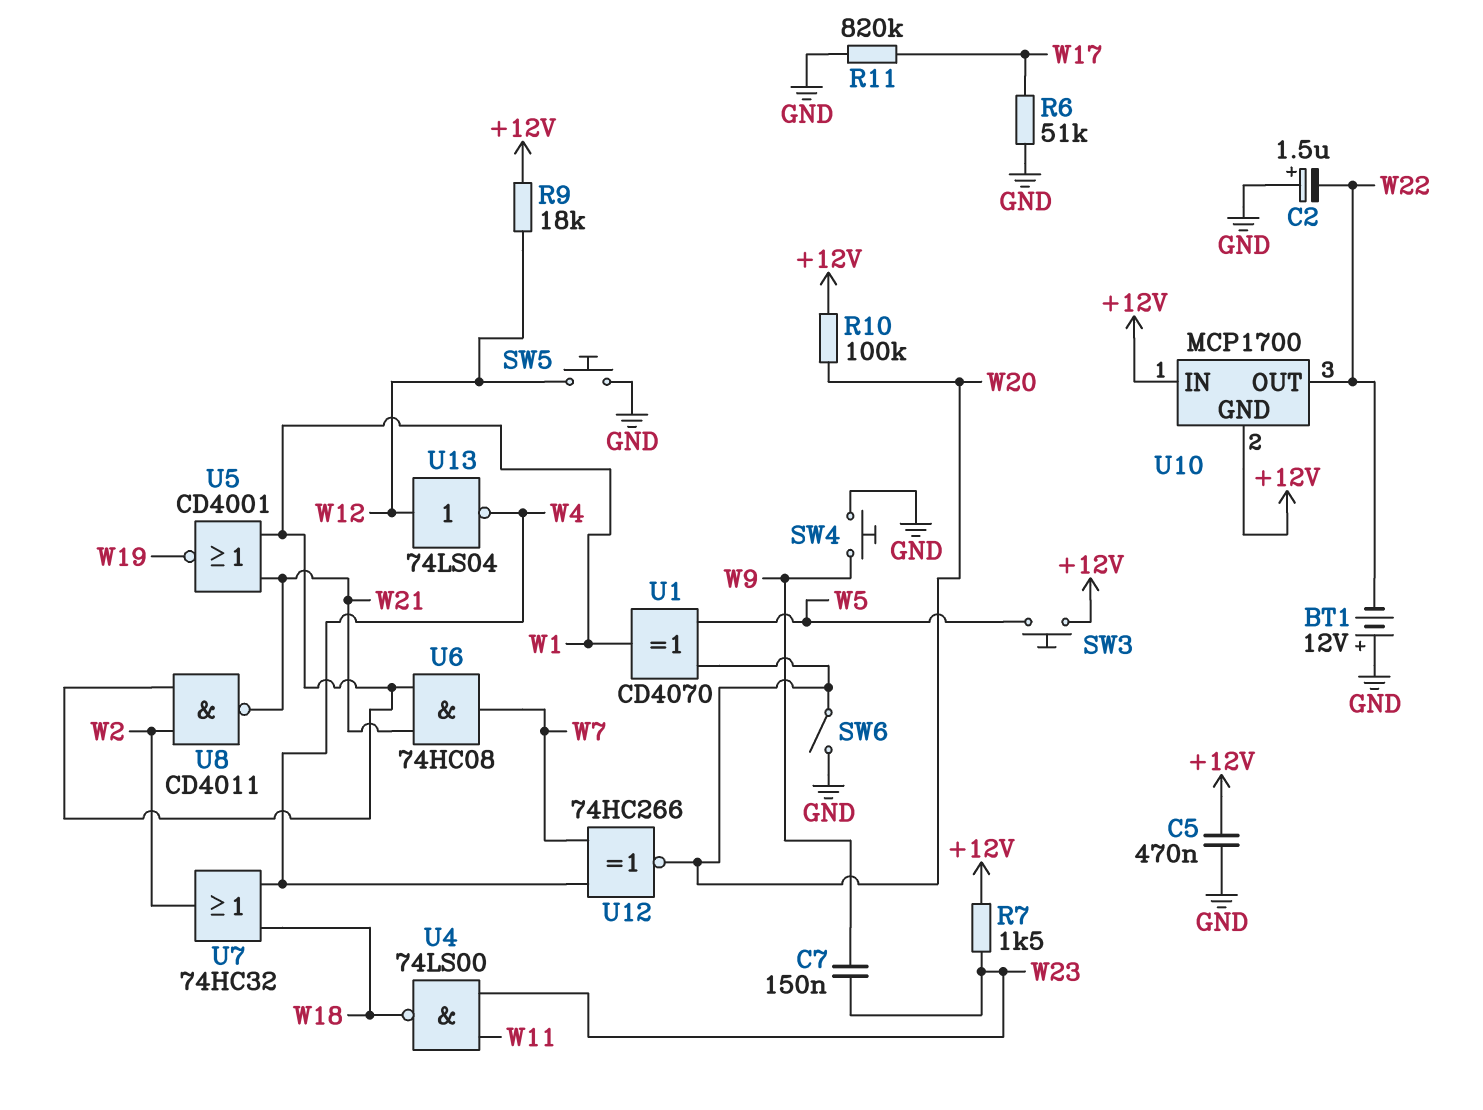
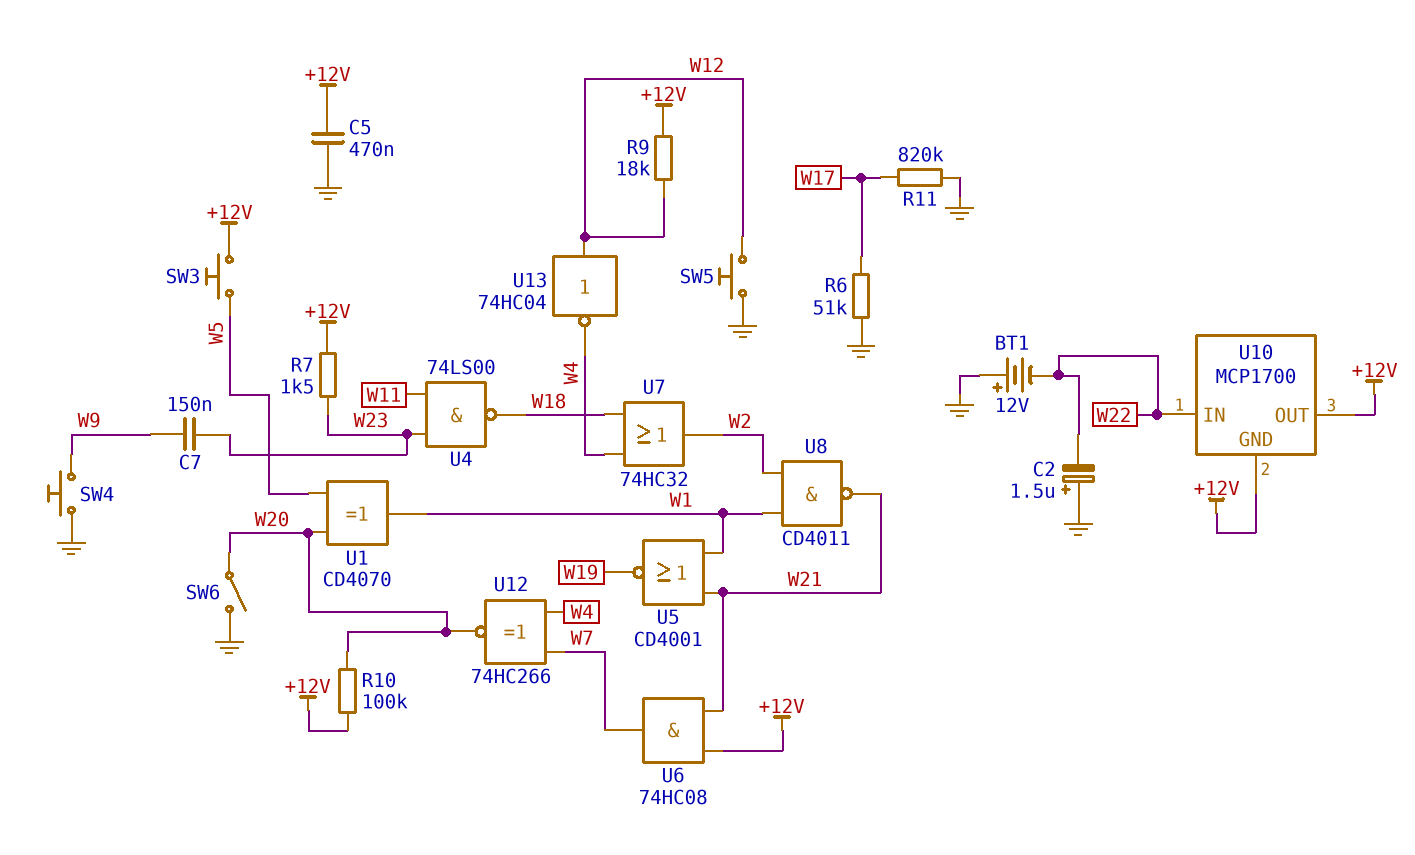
U6: AND 74HC08 (in W1, in W21, out W7) -> AND 74HC08 (in +12V, in W21, out W7)
U10 pin IN: +12V -> W22
U10 pin OUT: W22 -> +12V
U13: NOT 74LS04 (in W12, out W4) -> NOT 74HC04 (in W12, out W4)

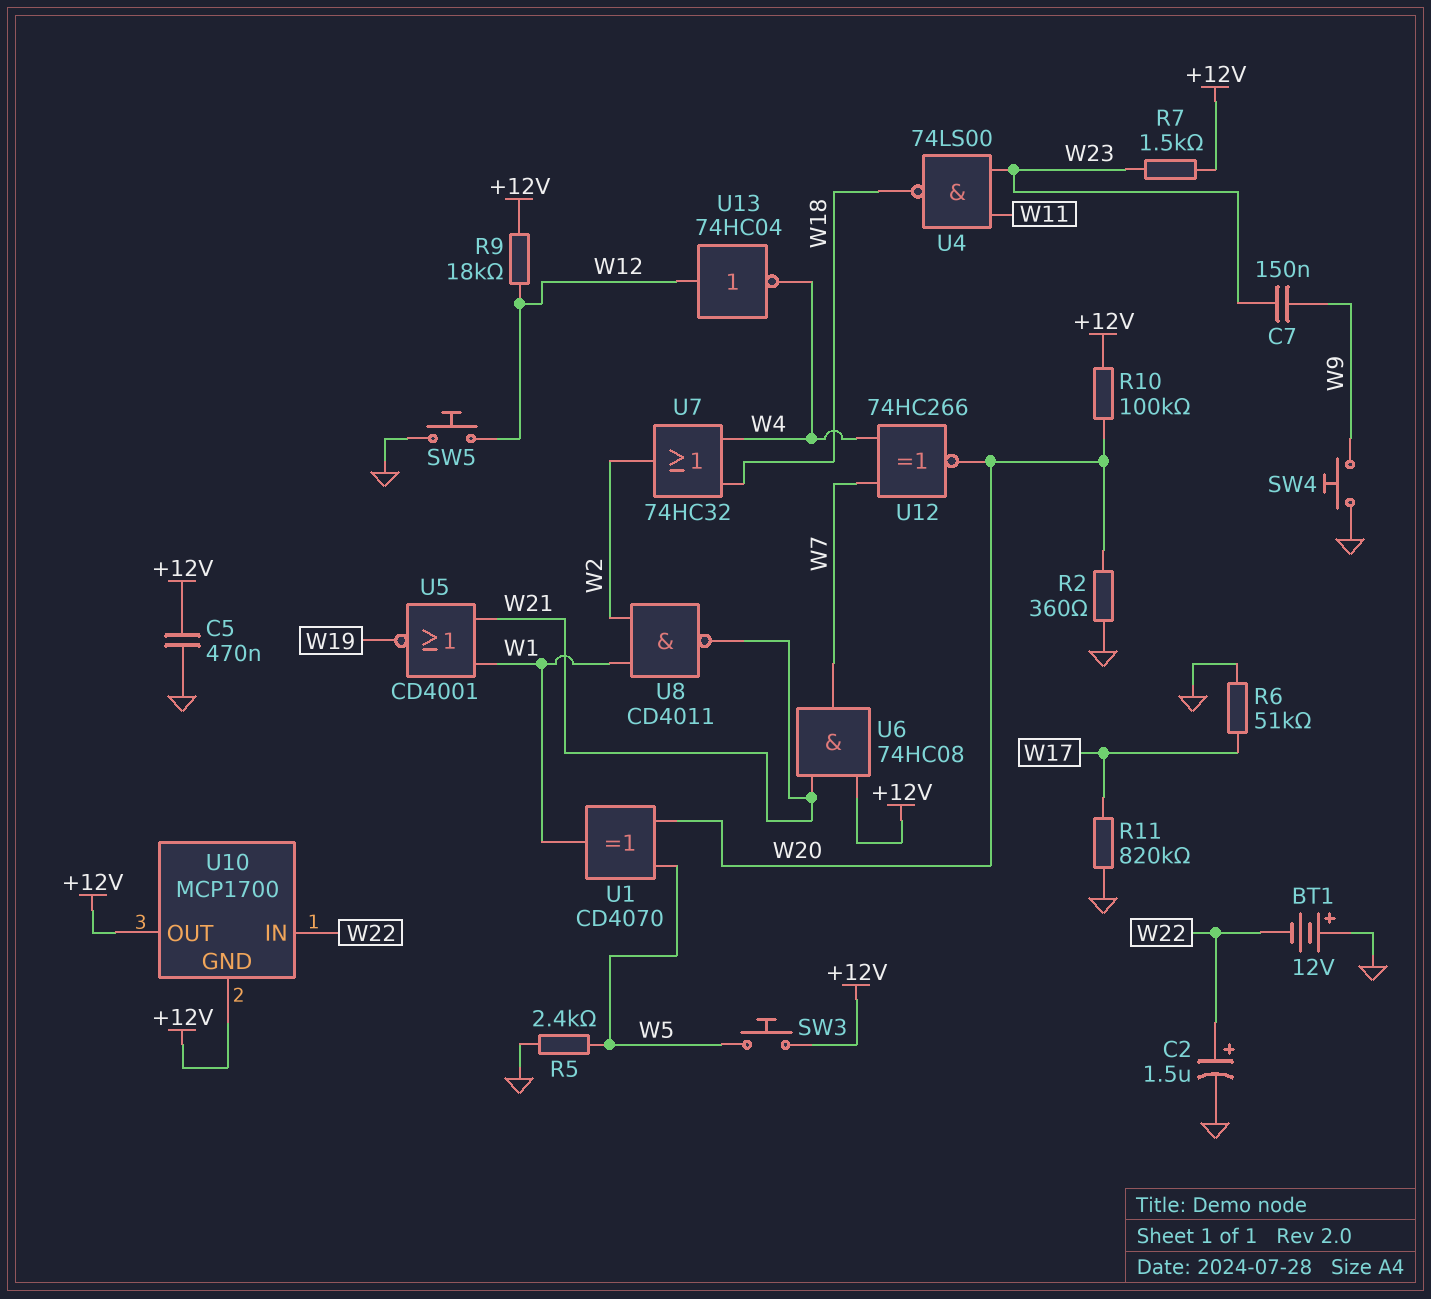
C2: 1.5uF (plus GND, minus W22) -> 1.5uF (plus W22, minus GND)
R2: none -> 360 (GND, W20)
R5: none -> 2.4k (GND, W5)
SW6: switch (GND, W20) -> none

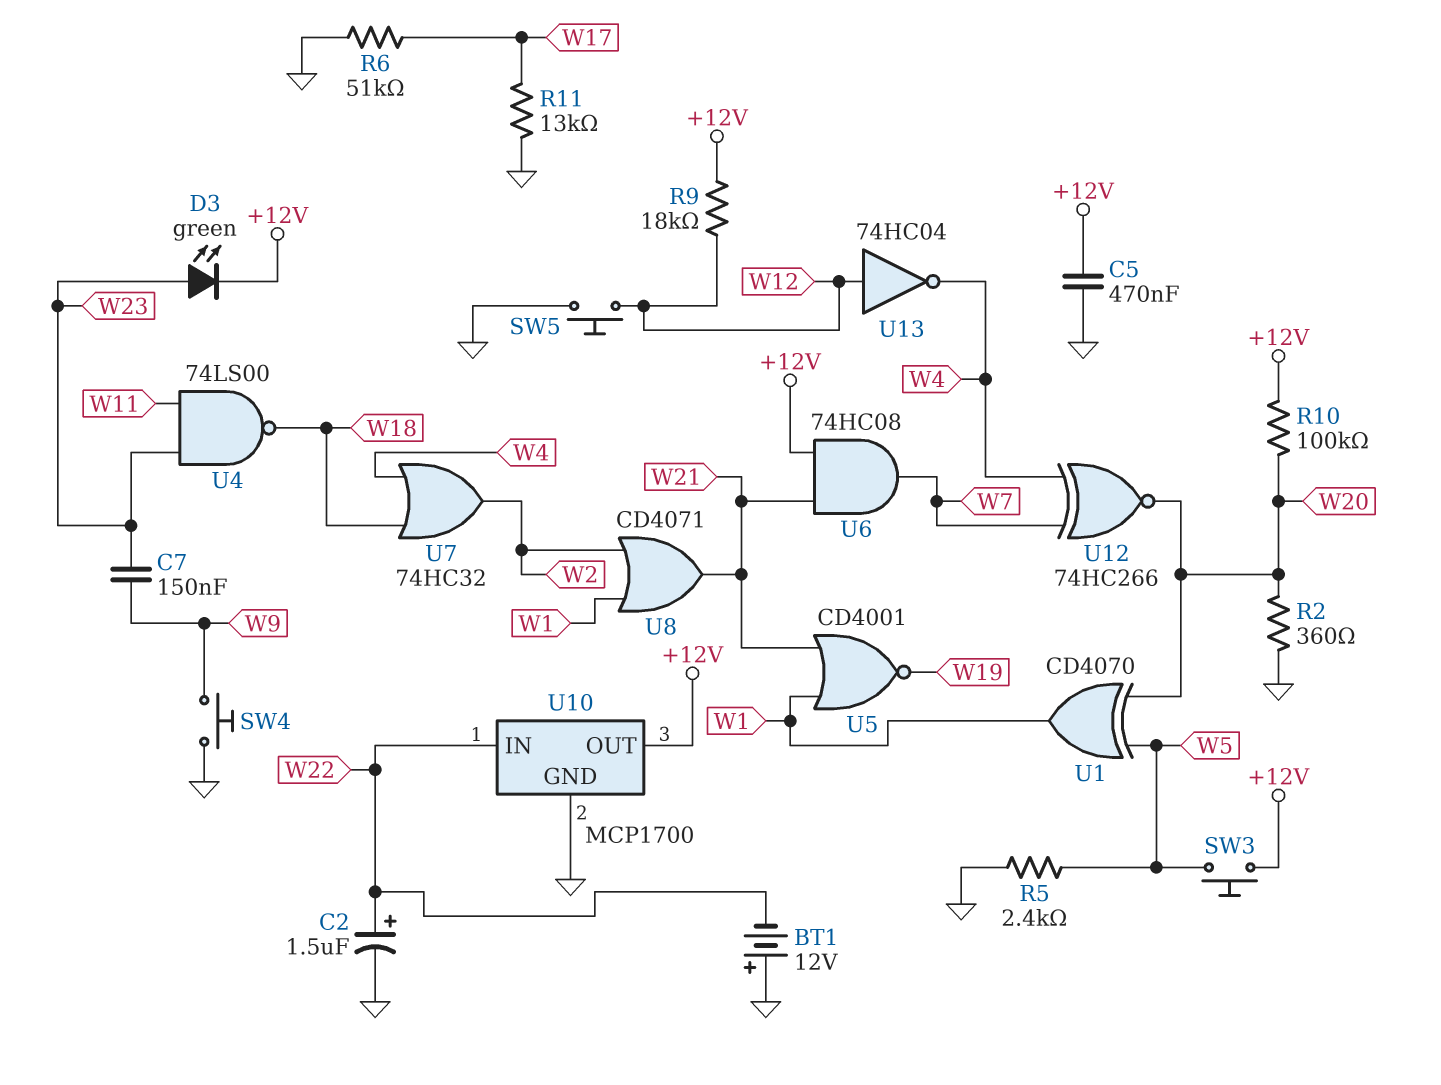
D3: none -> LED green (A W23, K +12V)
R7: 1.5k (+12V, W23) -> none
R11: 820k (GND, W17) -> 13k (GND, W17)
U8: NAND CD4011 (in W1, in W2, out W21) -> OR CD4071 (in W1, in W2, out W21)
U10 pin GND: +12V -> GND

